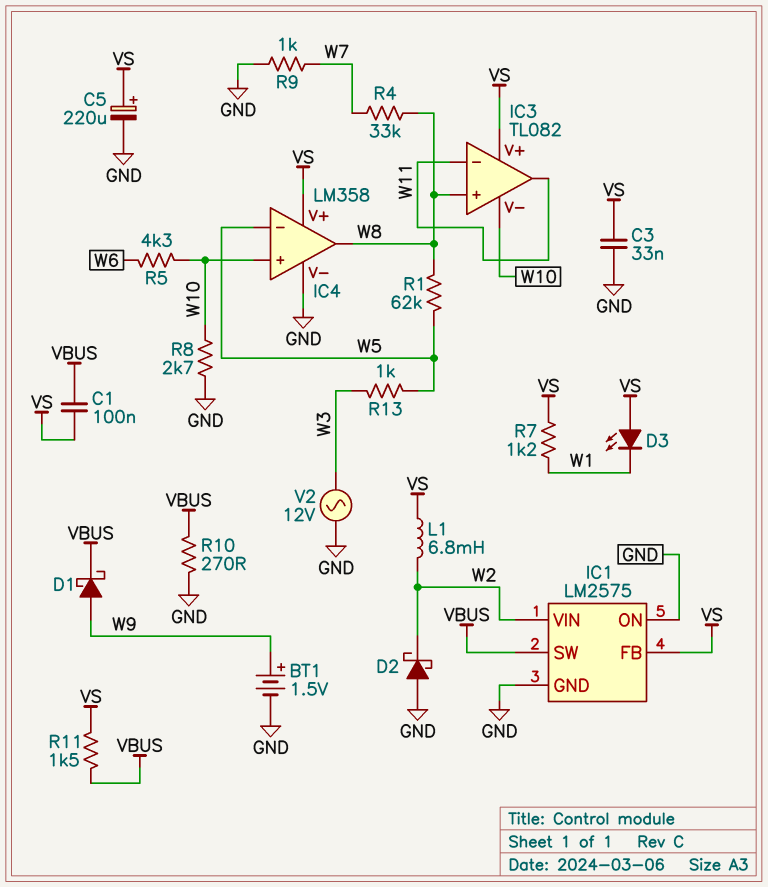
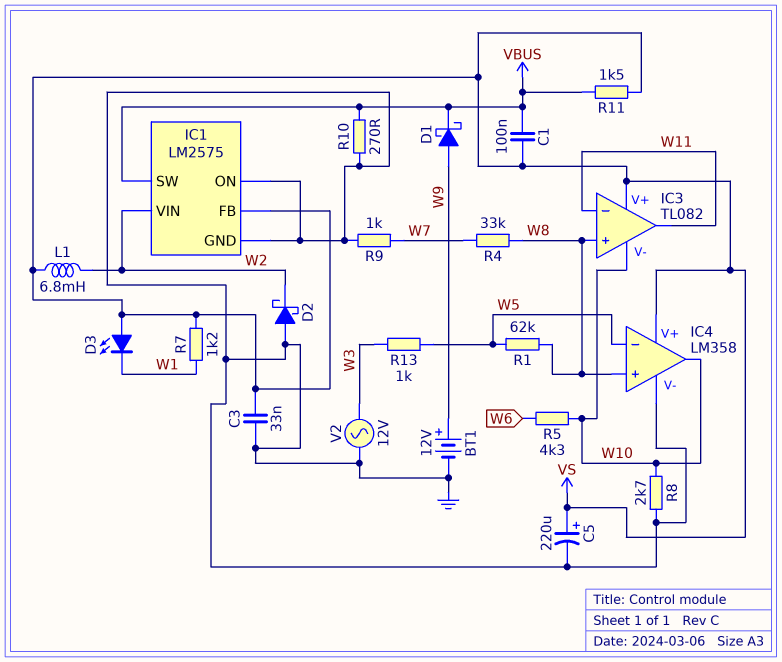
BT1: 1.5V (plus W9, minus GND) -> 12V (plus W9, minus GND)
IC4 pin in+: W10 -> W8
IC4 pin out: W8 -> W10

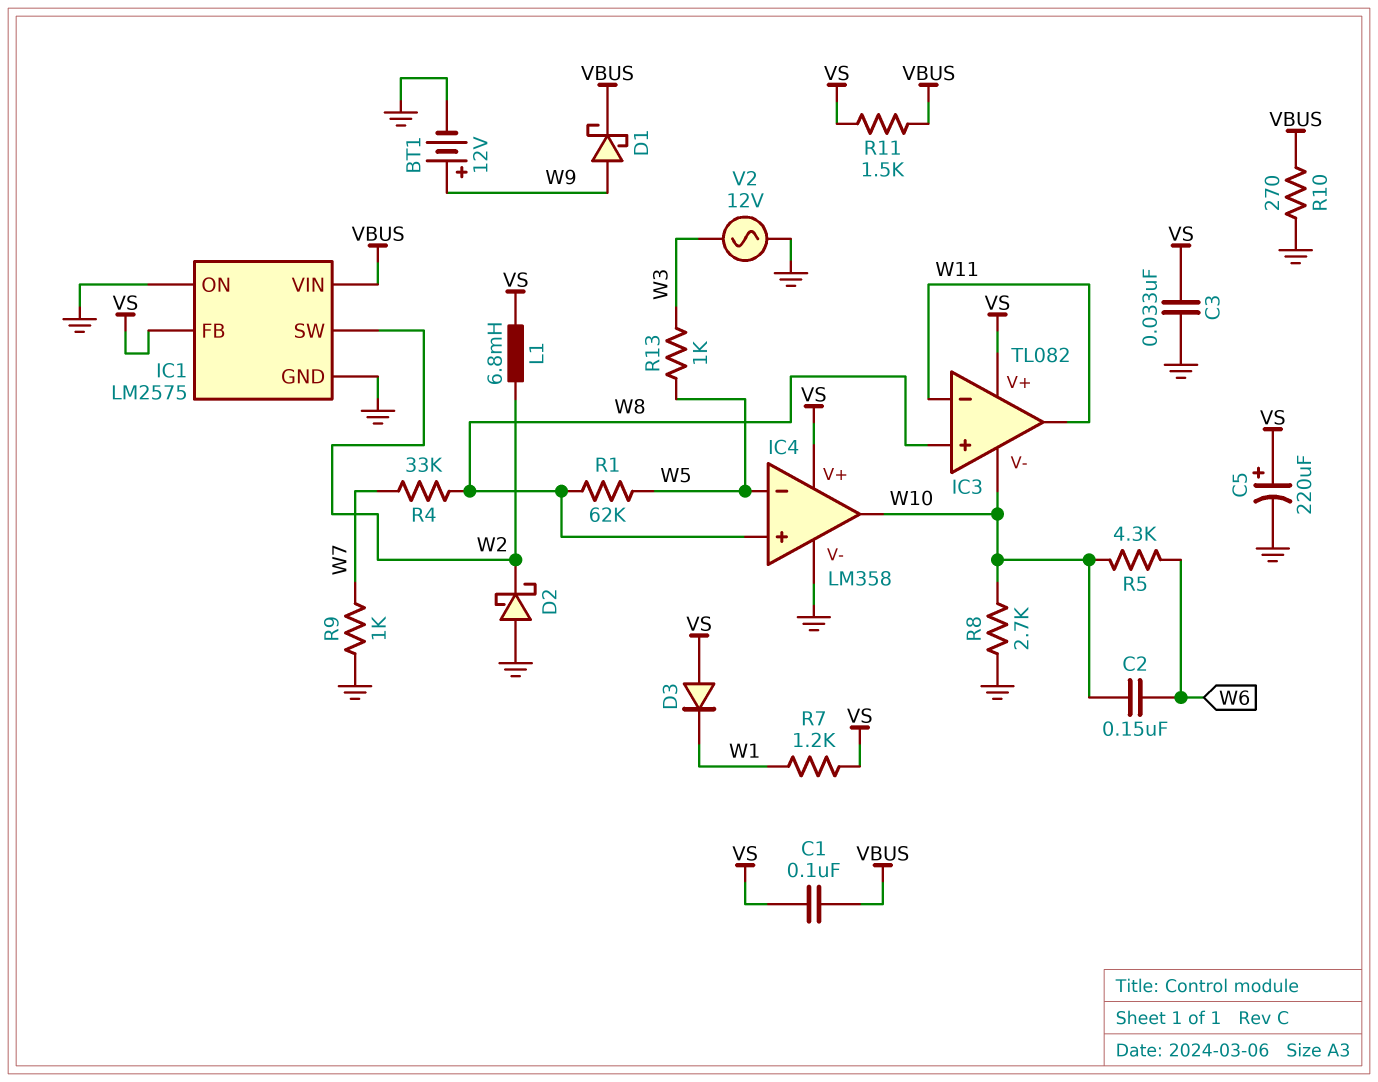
C2: none -> 150nF (W6, W10)
D3: LED (A VS, K W1) -> diode (A VS, K W1)
IC1 pin SW: VBUS -> W2
IC1 pin VIN: W2 -> VBUS

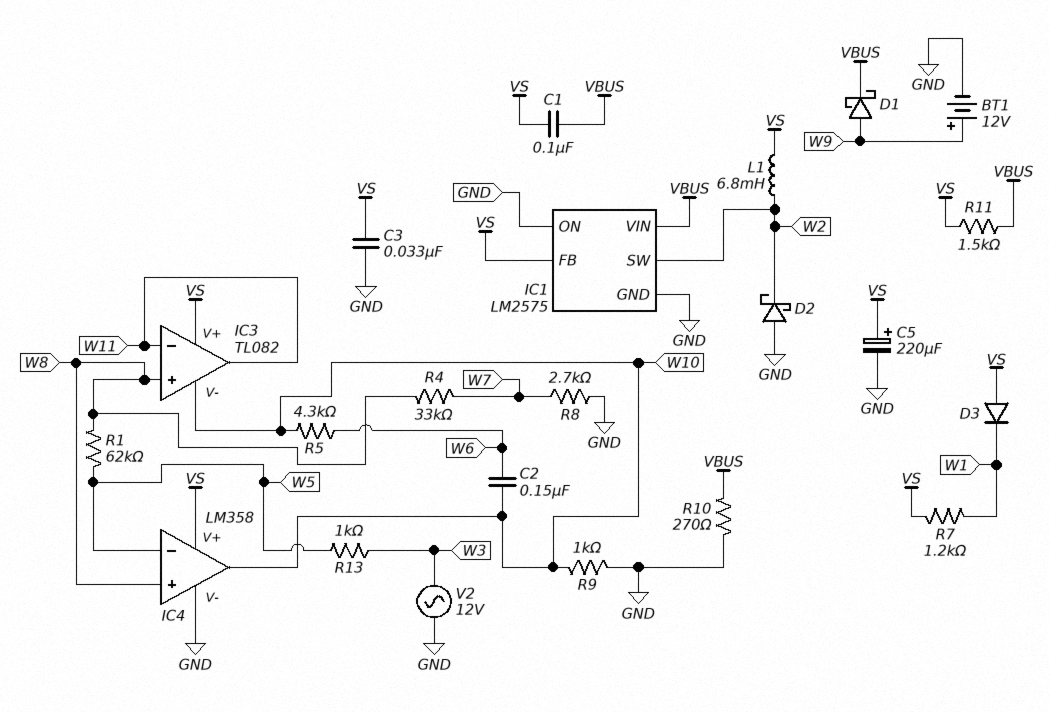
R8: 2.7k (GND, W10) -> 2.7k (GND, W7)
R9: 1k (GND, W7) -> 1k (GND, W10)

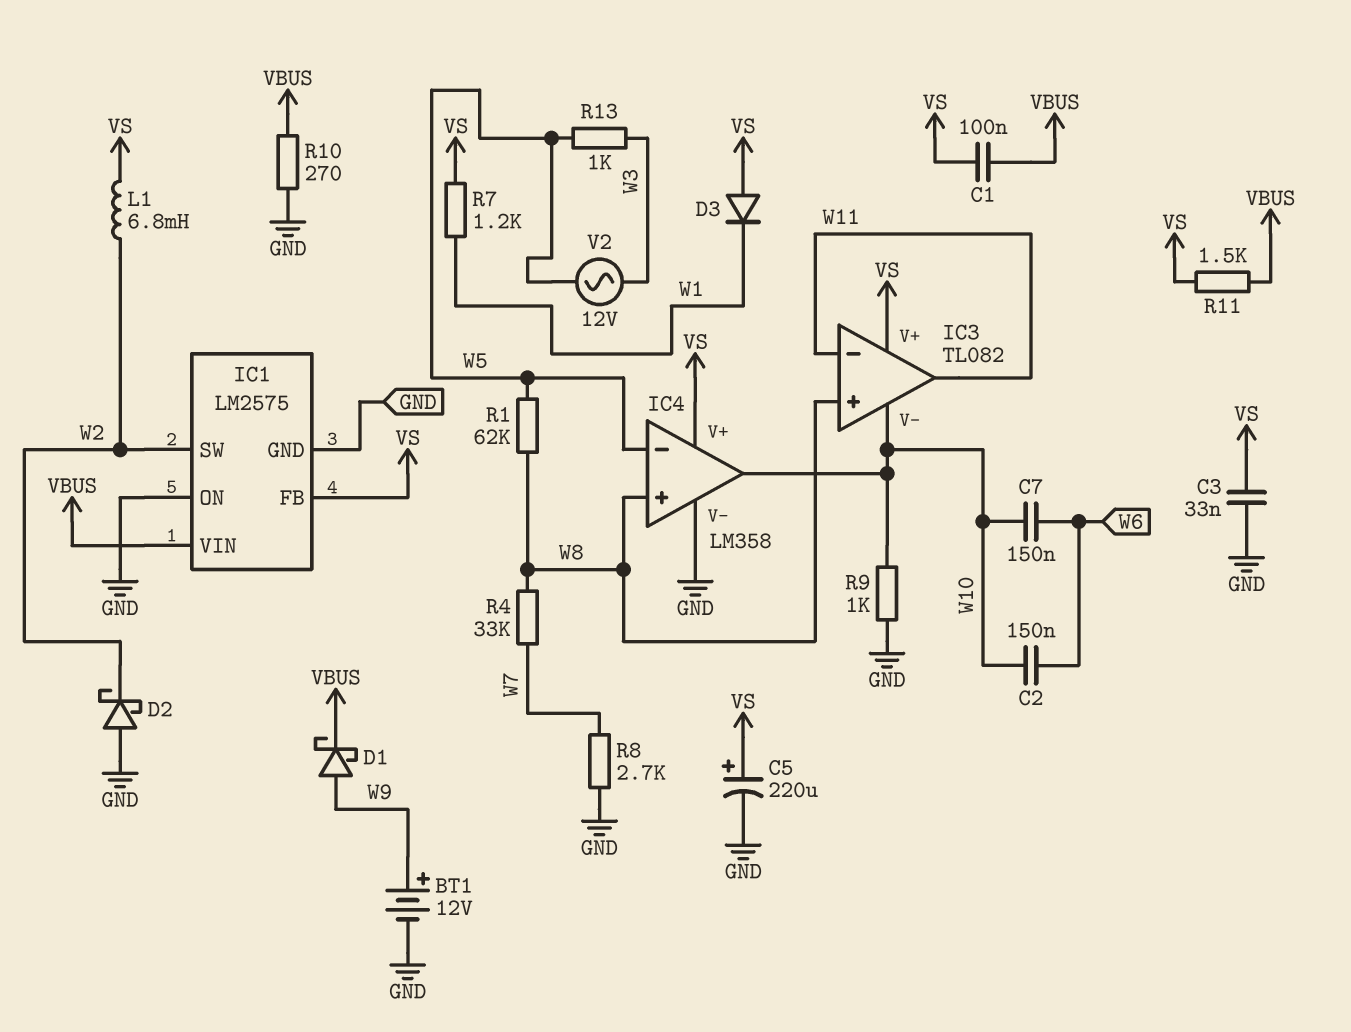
C7: none -> 150nF (W6, W10)
R5: 4.3k (W6, W10) -> none
V2: AC 12V (GND, W3) -> AC 12V (W3, W5)

